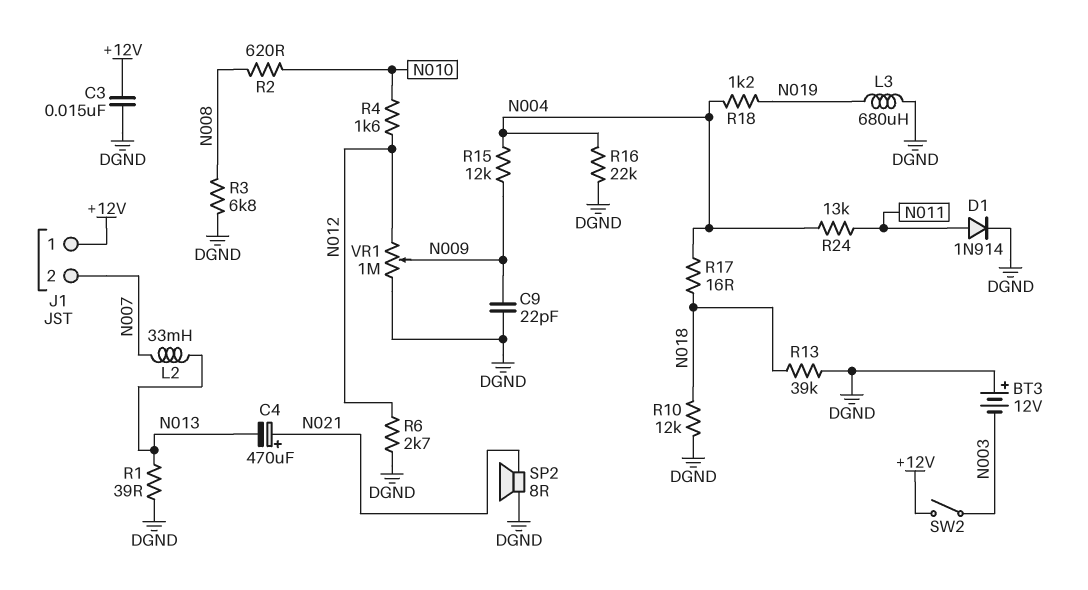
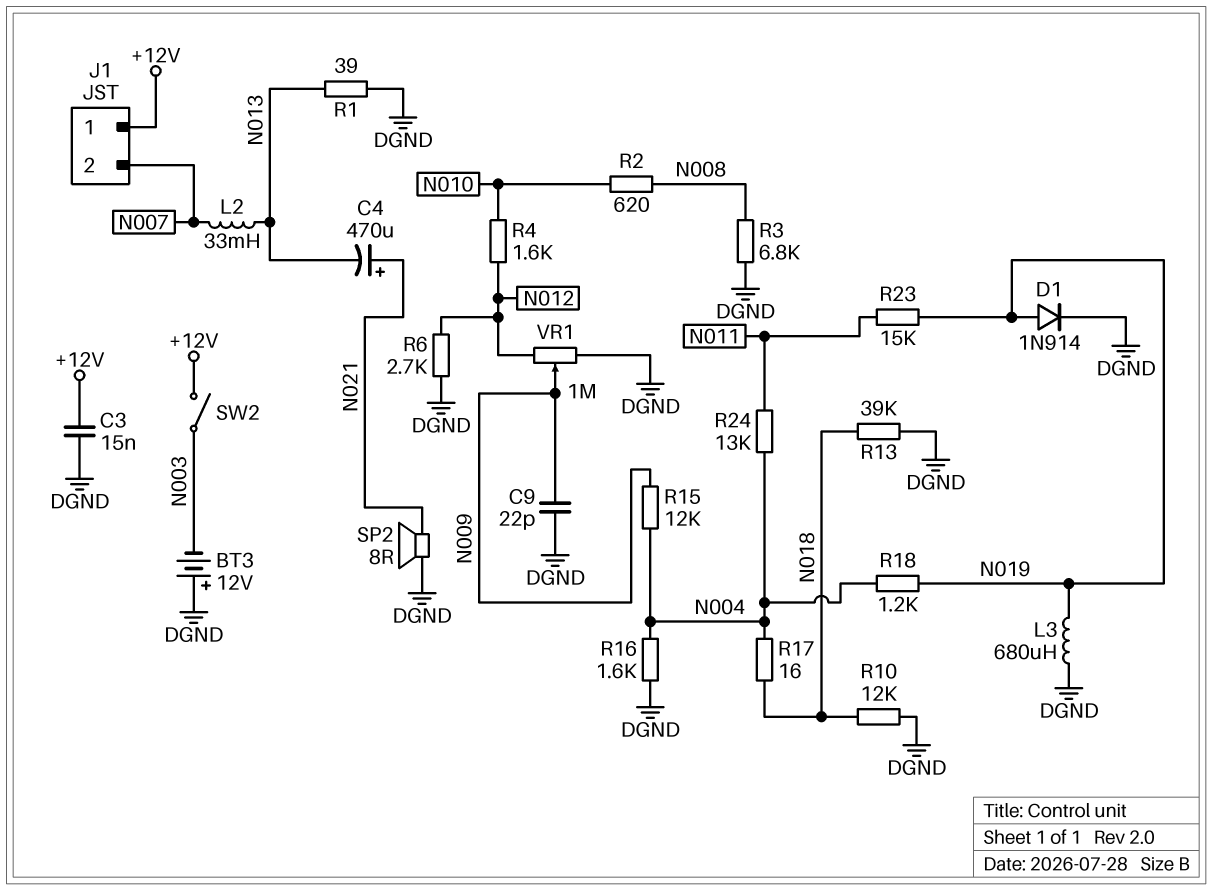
D1: diode 1N914 (A N011, K DGND) -> diode 1N914 (A N019, K DGND)
R16: 22k (DGND, N004) -> 1.6k (DGND, N004)
R23: none -> 15k (N011, N019)

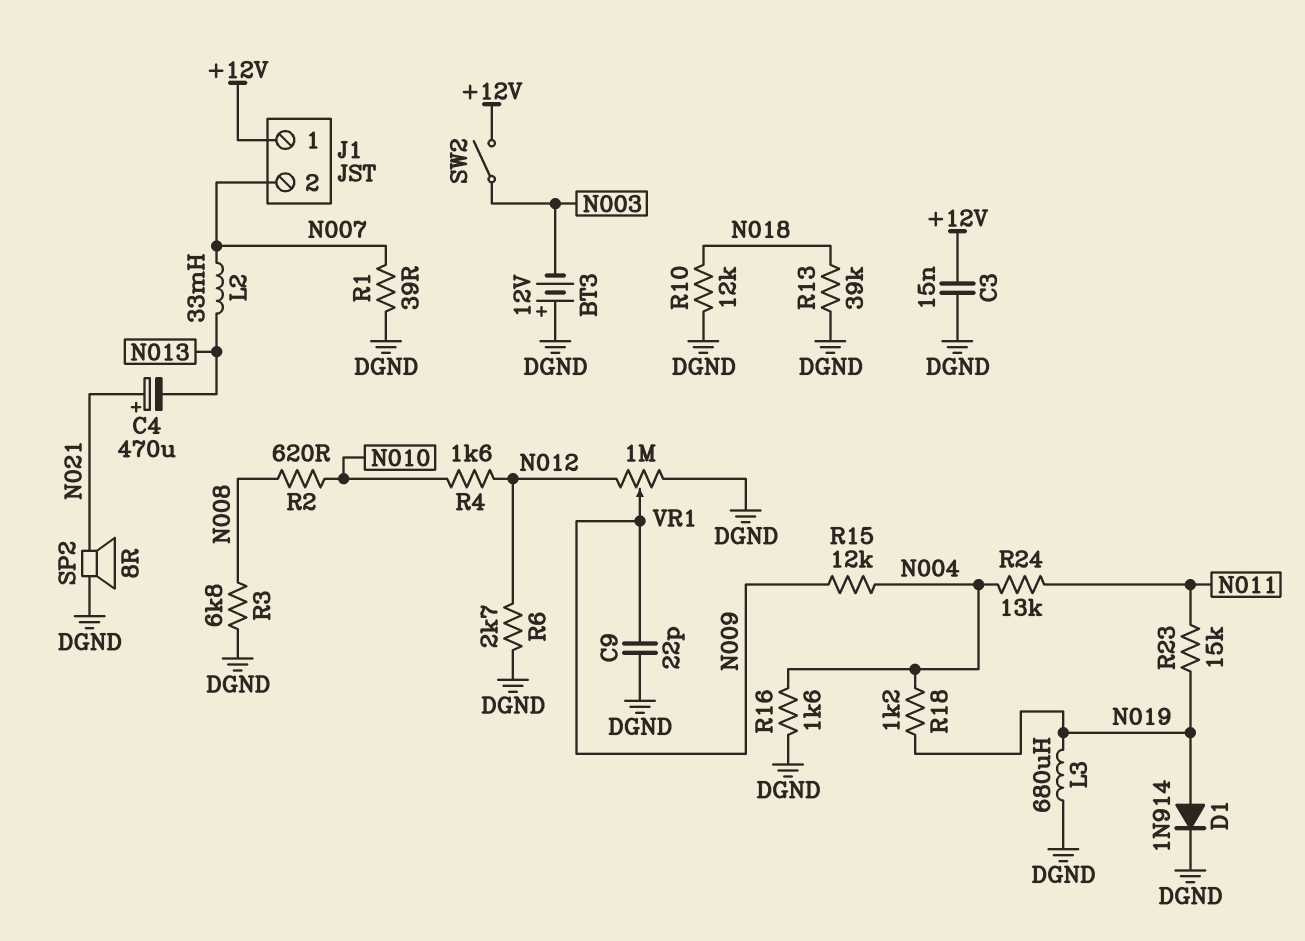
R1: 39 (DGND, N013) -> 39 (DGND, N007)
R17: 16 (N004, N018) -> none

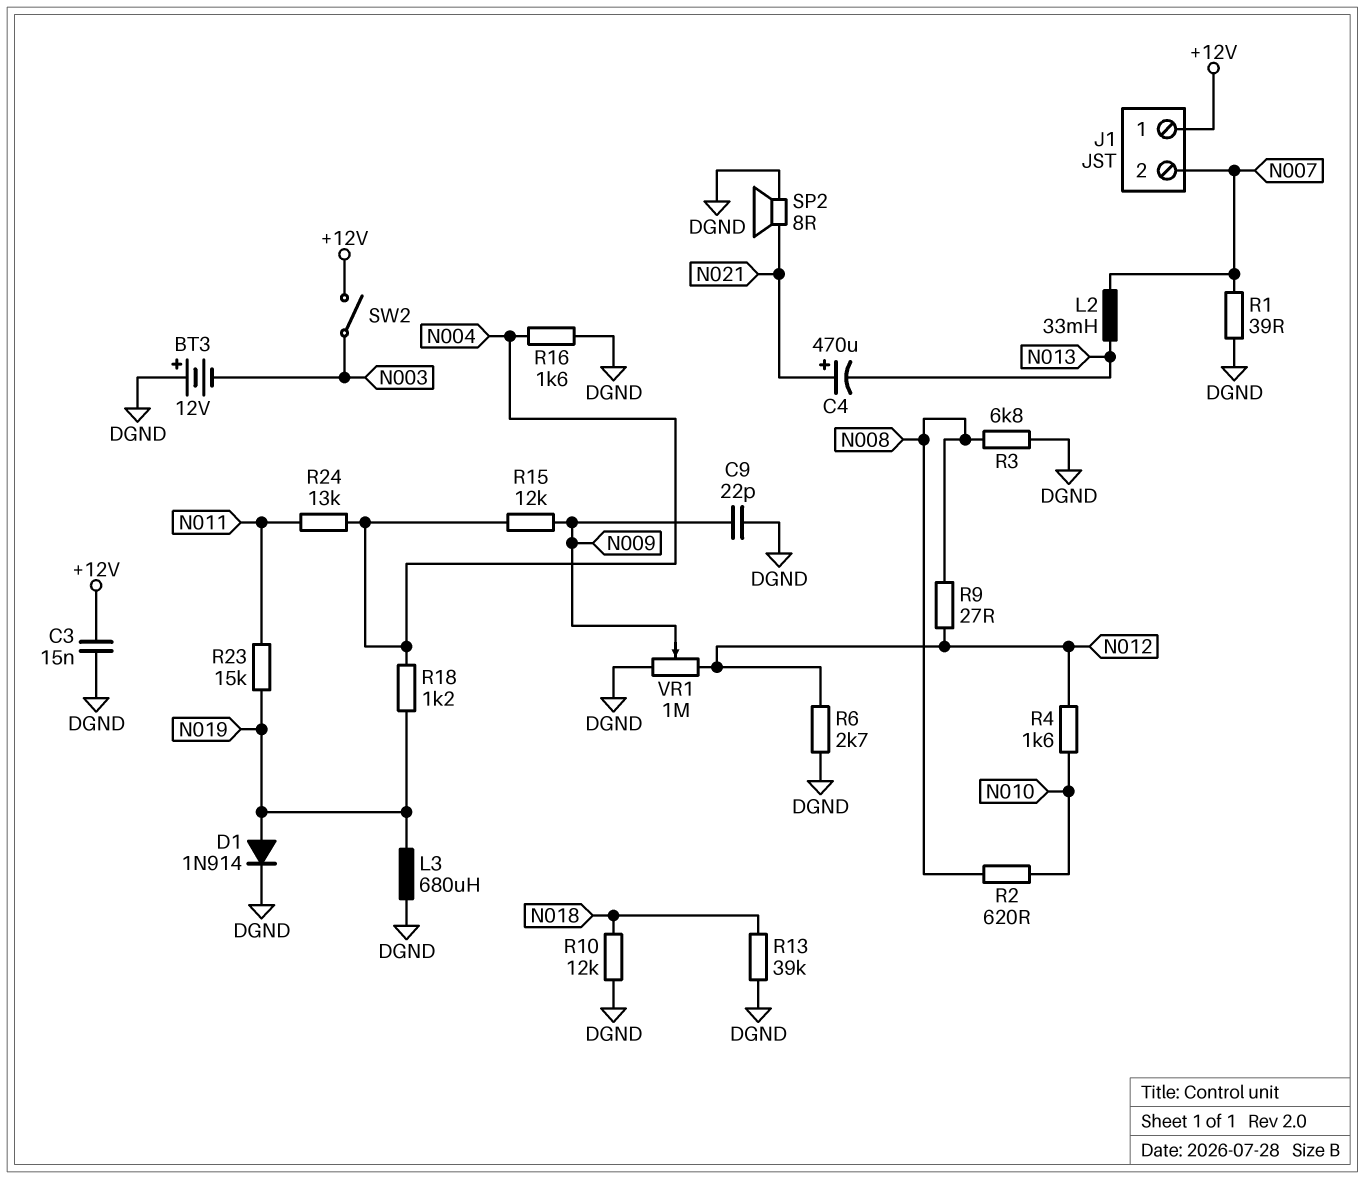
R9: none -> 27 (N008, N012)

